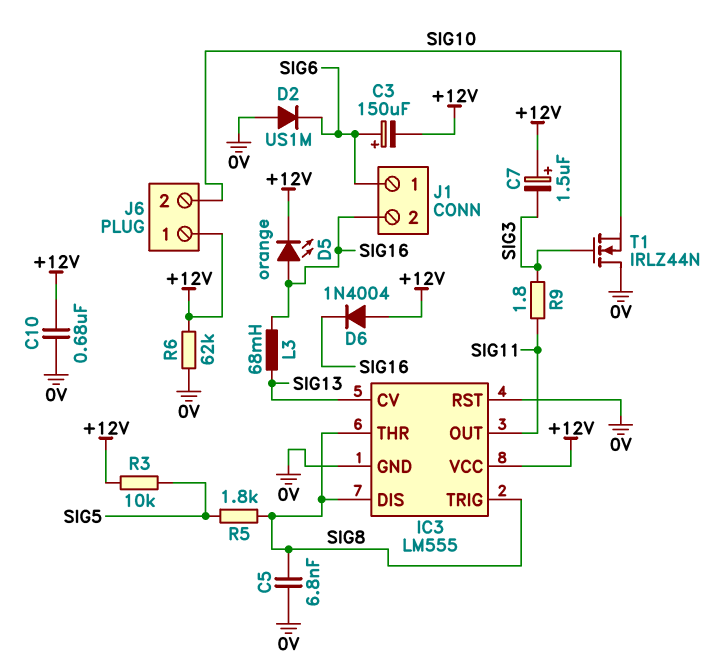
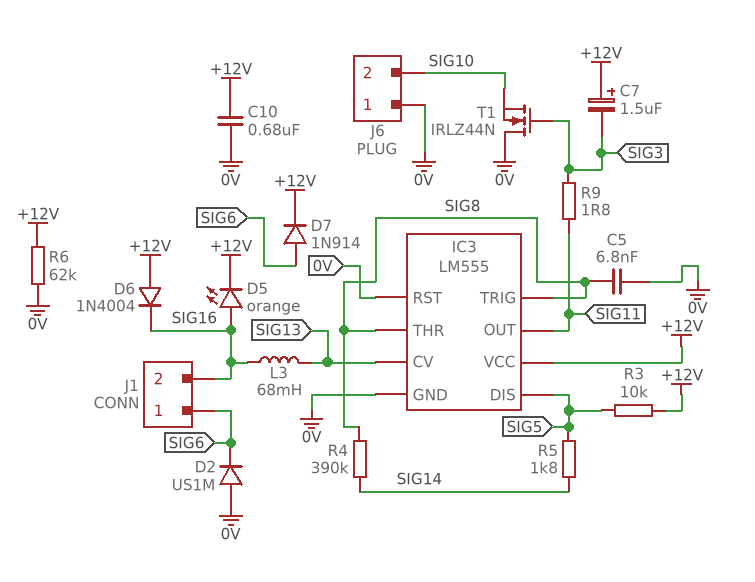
C3: 150uF (plus SIG6, minus +12V) -> none
D7: none -> diode 1N914 (A SIG6, K +12V)
IC3 pin DIS: SIG8 -> SIG5
J6 pin 1: +12V -> 0V
R4: none -> 390k (SIG8, SIG14)
R5: 1.8k (SIG5, SIG8) -> 1.8k (SIG5, SIG14)

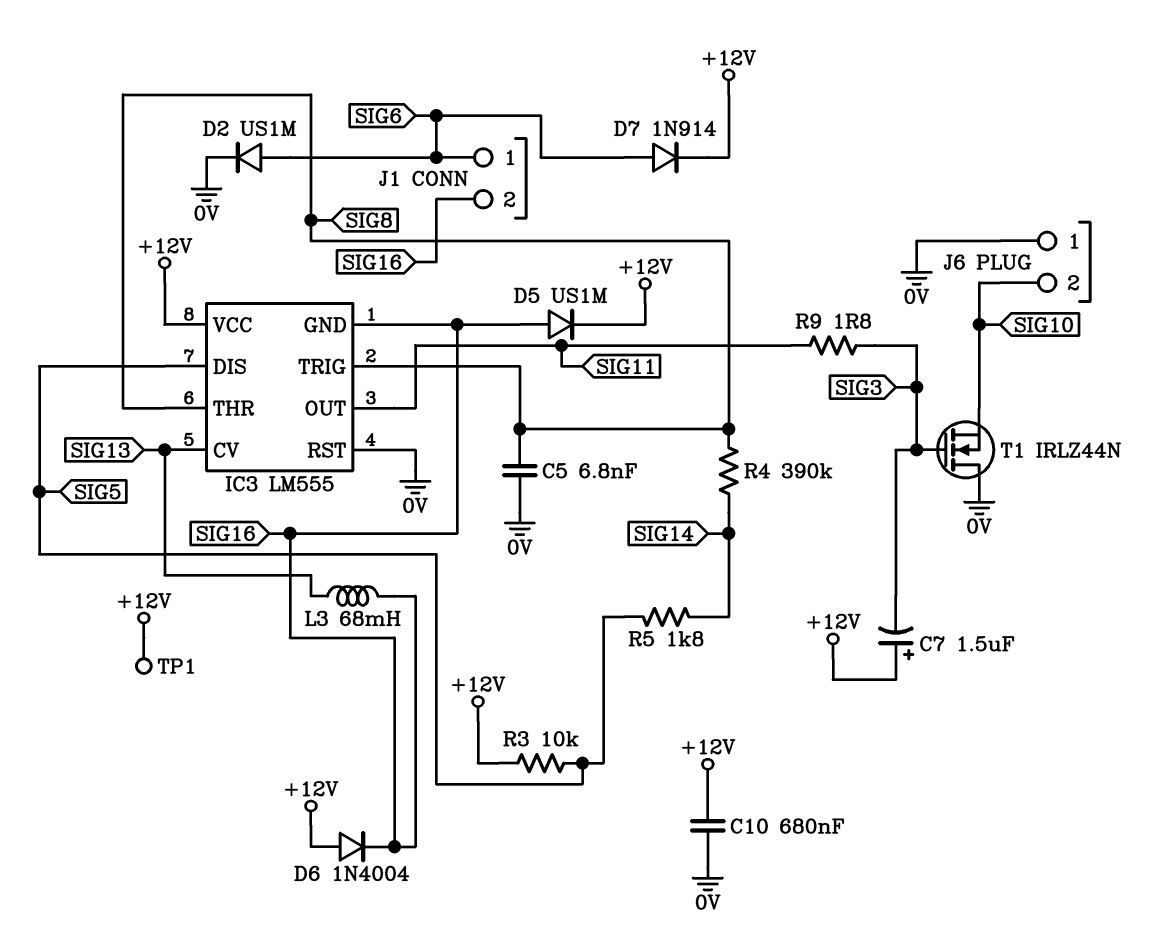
D2: diode US1M (A 0V, K SIG6) -> diode US1M (A SIG6, K 0V)
D5: LED orange (A SIG16, K +12V) -> diode US1M (A SIG16, K +12V)
IC3 pin GND: 0V -> SIG16
R6: 62k (+12V, 0V) -> none
TP1: none -> test point (+12V)

